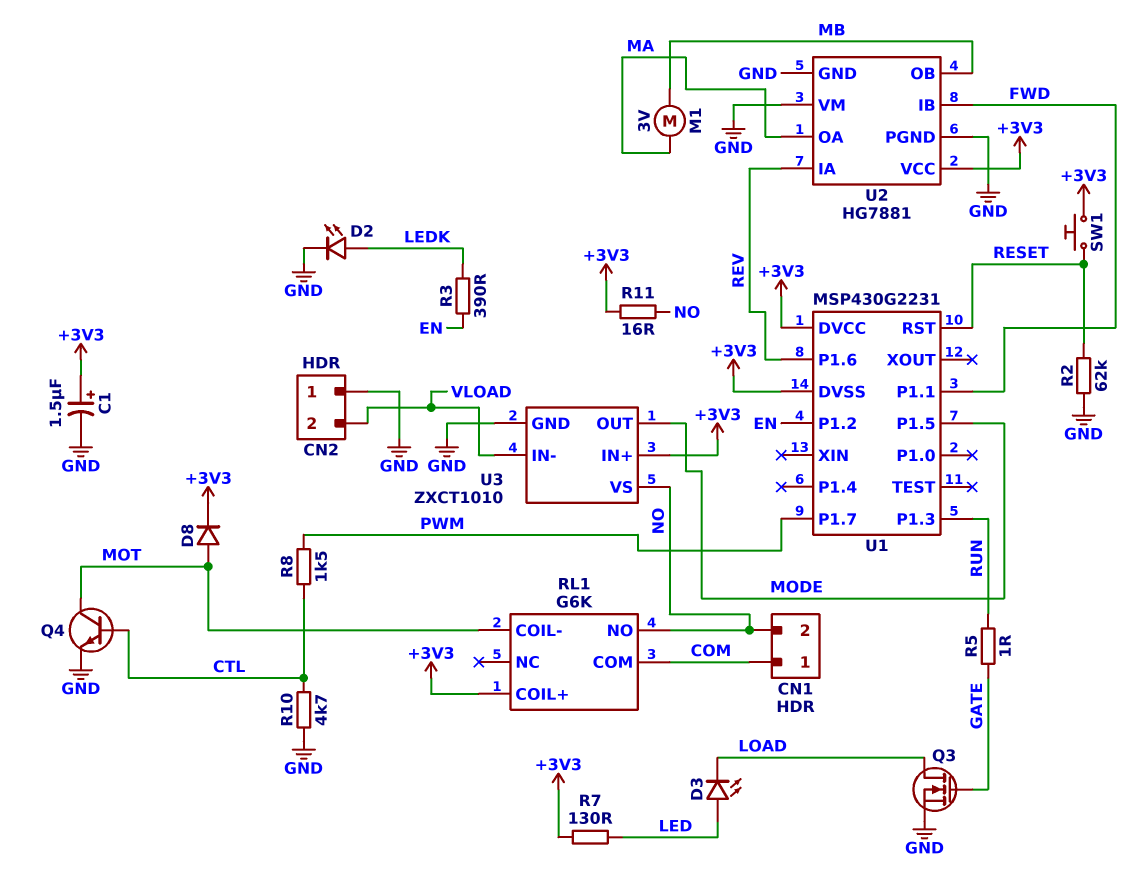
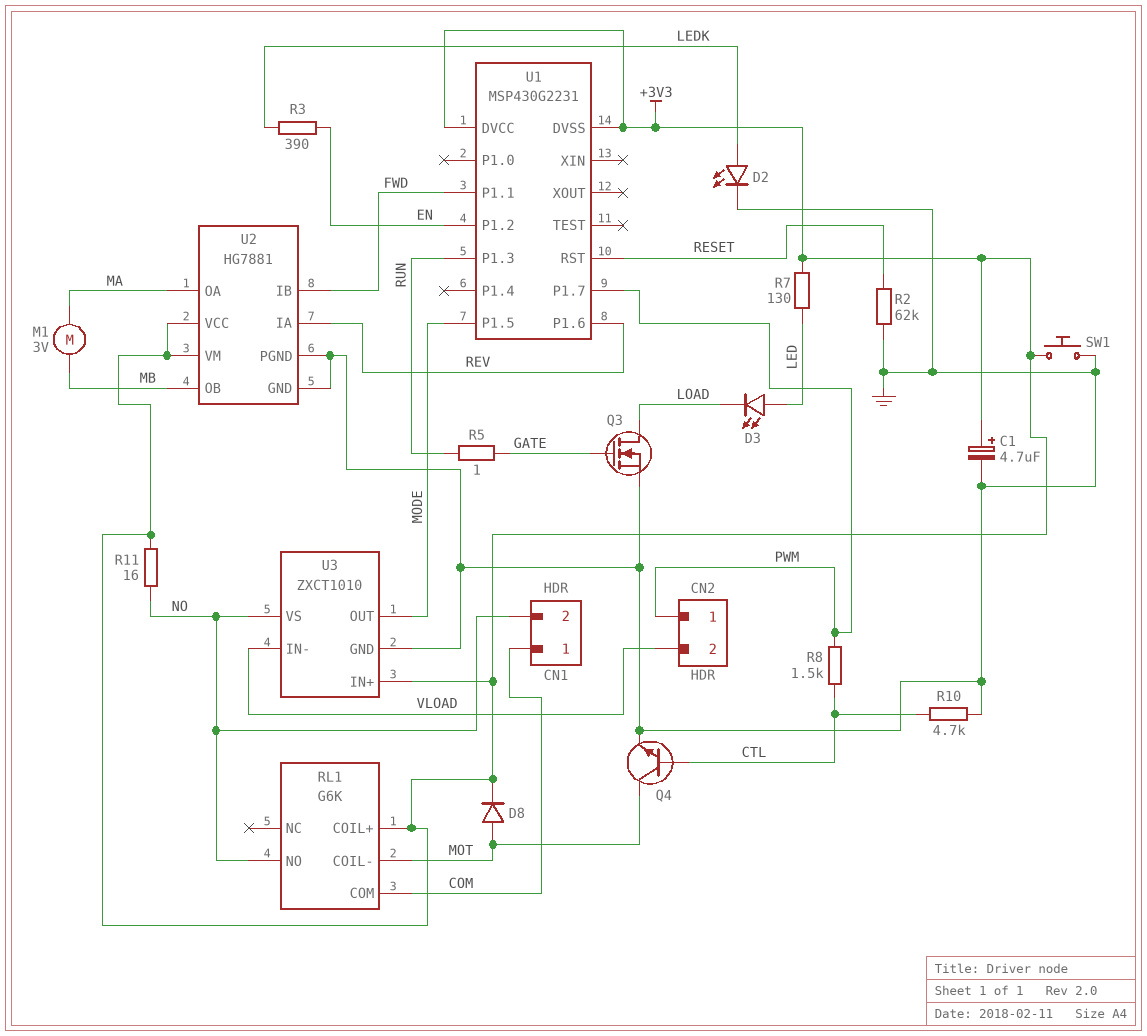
C1: 1.5uF (plus +3V3, minus GND) -> 4.7uF (plus +3V3, minus GND)
CN2 pin 1: GND -> PWM
SW1: button (+3V3, RESET) -> button (+3V3, GND)
U2 pin VM: GND -> +3V3

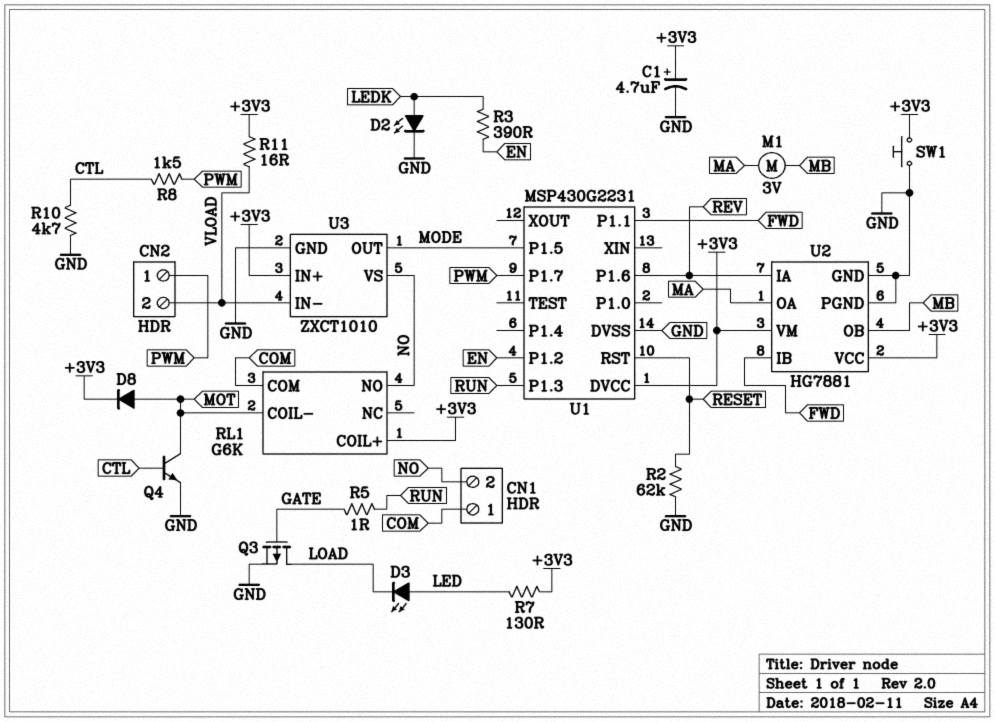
Q3: NMOS (G GATE, D LOAD, S GND) -> PMOS (G GATE, D LOAD, S GND)
R11: 16 (+3V3, NO) -> 16 (+3V3, VLOAD)
U1 pin DVSS: +3V3 -> GND

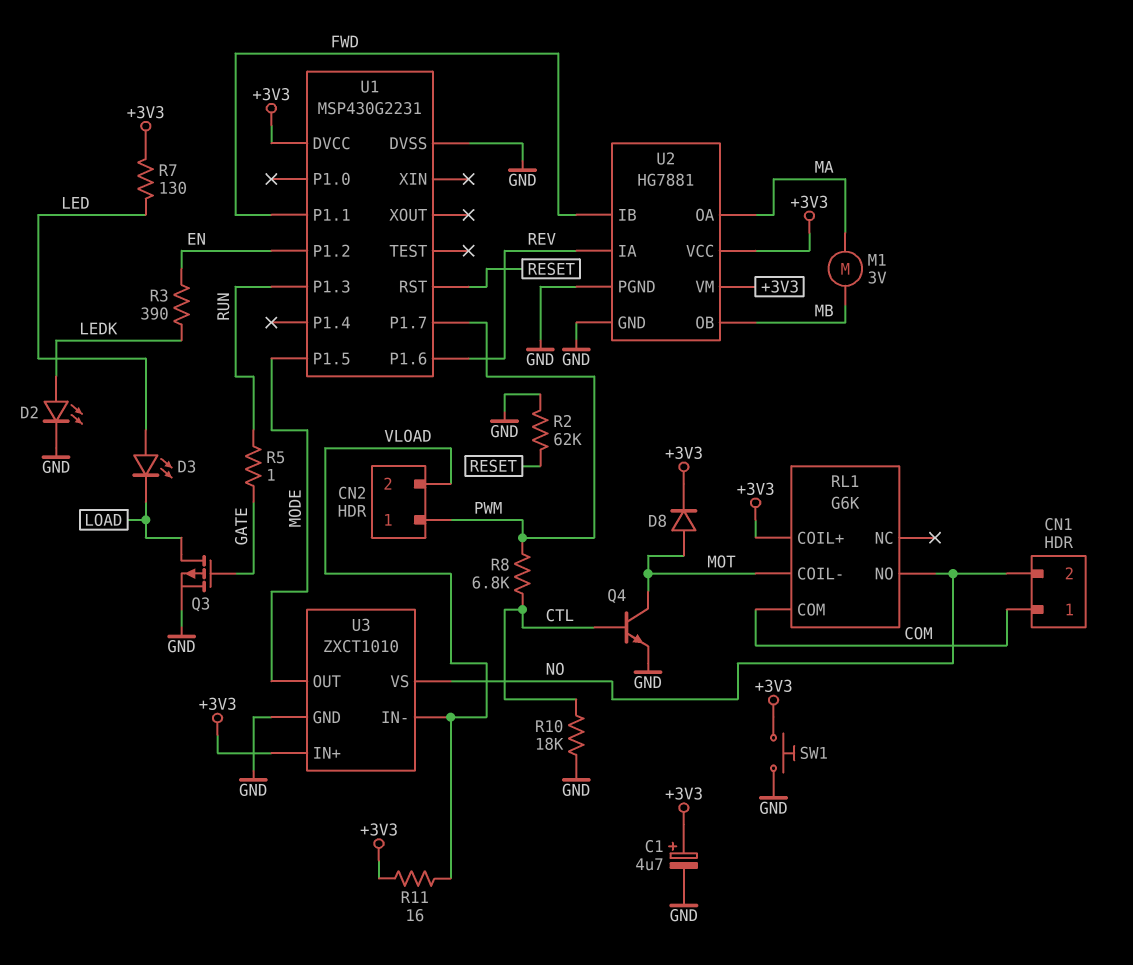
R8: 1.5k (CTL, PWM) -> 6.8k (CTL, PWM)
R10: 4.7k (CTL, GND) -> 18k (CTL, GND)

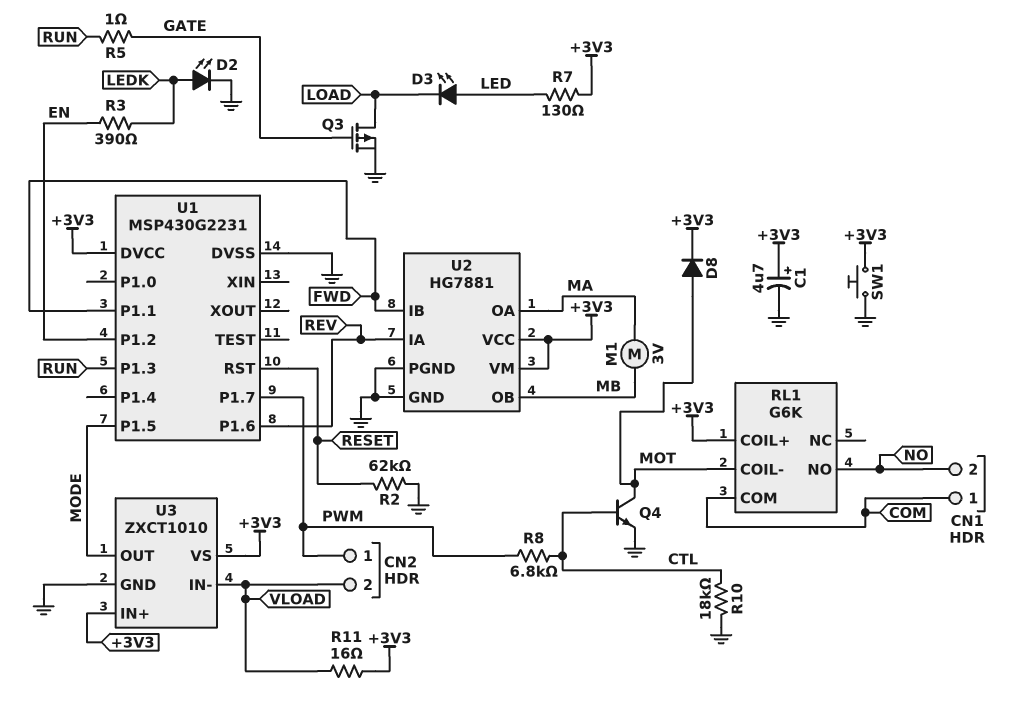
U3 pin VS: NO -> +3V3

